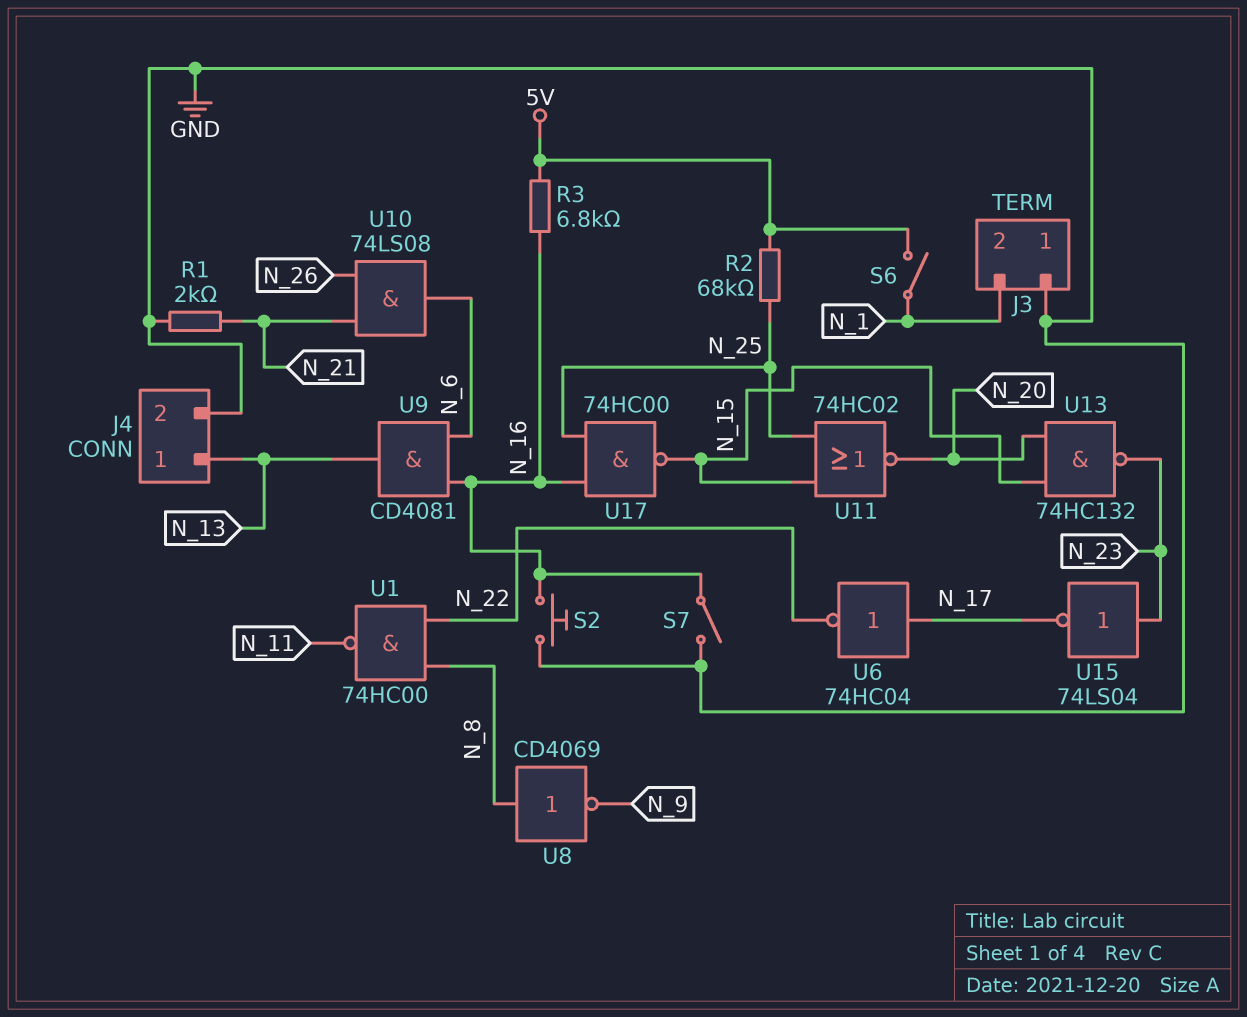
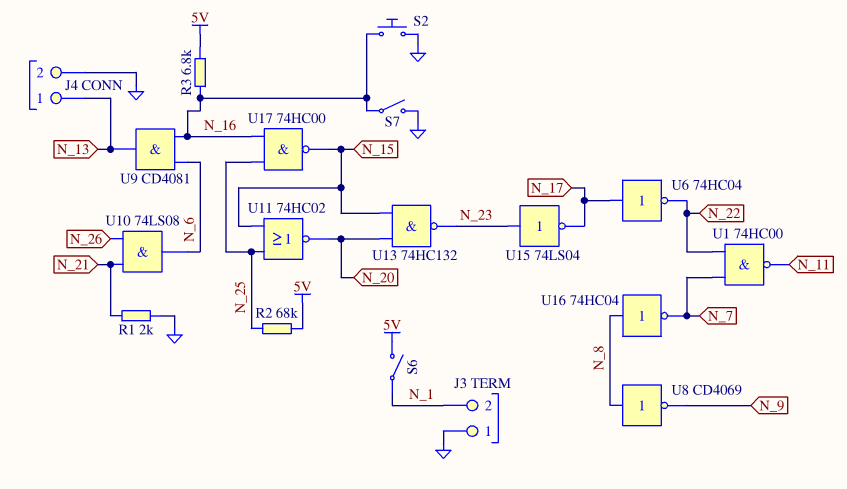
U1: NAND 74HC00 (in N_8, in N_22, out N_11) -> NAND 74HC00 (in N_7, in N_22, out N_11)
U16: none -> NOT 74HC04 (in N_8, out N_7)

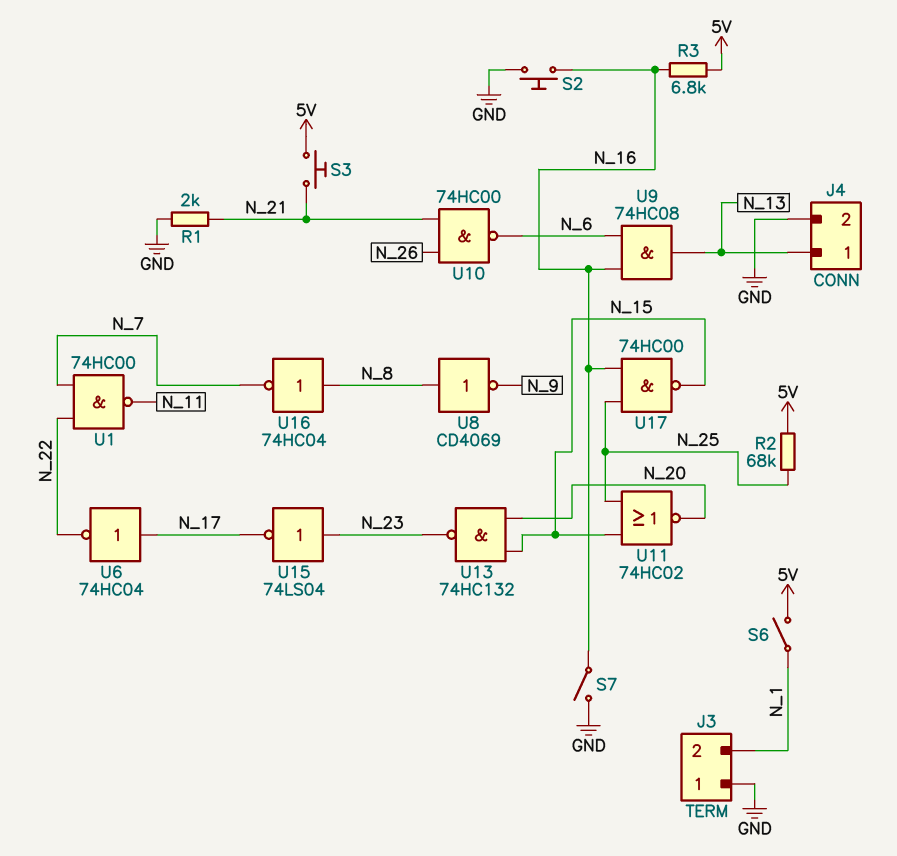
S3: none -> button (5V, N_21)
U9: AND CD4081 (in N_6, in N_16, out N_13) -> AND 74HC08 (in N_6, in N_16, out N_13)
U10: AND 74LS08 (in N_21, in N_26, out N_6) -> NAND 74HC00 (in N_21, in N_26, out N_6)

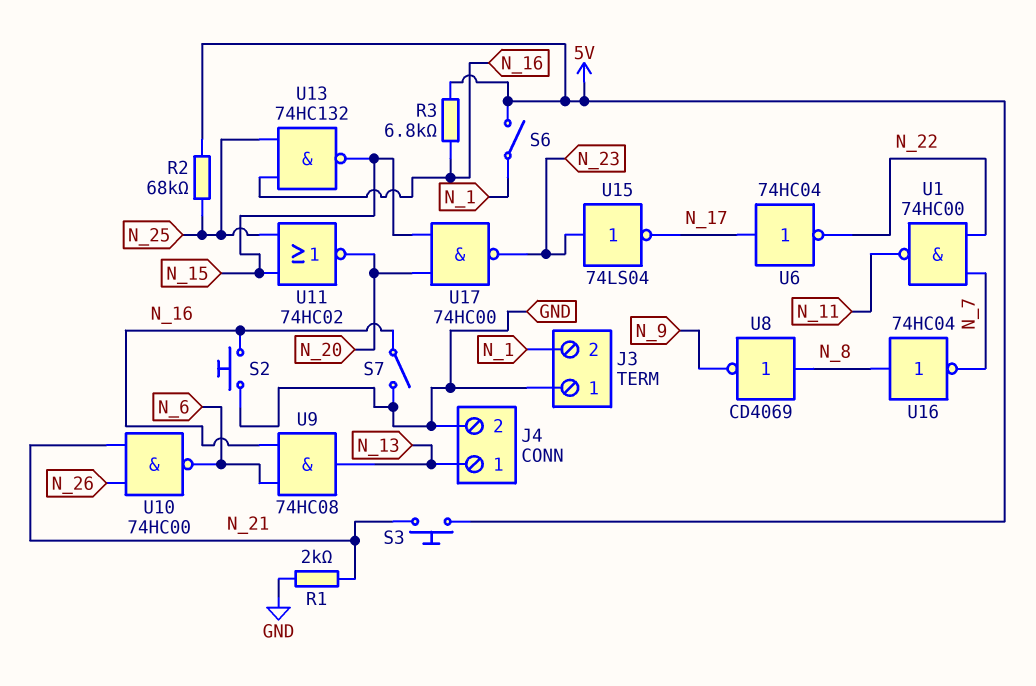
U13: NAND 74HC132 (in N_15, in N_20, out N_23) -> NAND 74HC132 (in N_16, in N_25, out N_15)
U17: NAND 74HC00 (in N_16, in N_25, out N_15) -> NAND 74HC00 (in N_15, in N_20, out N_23)

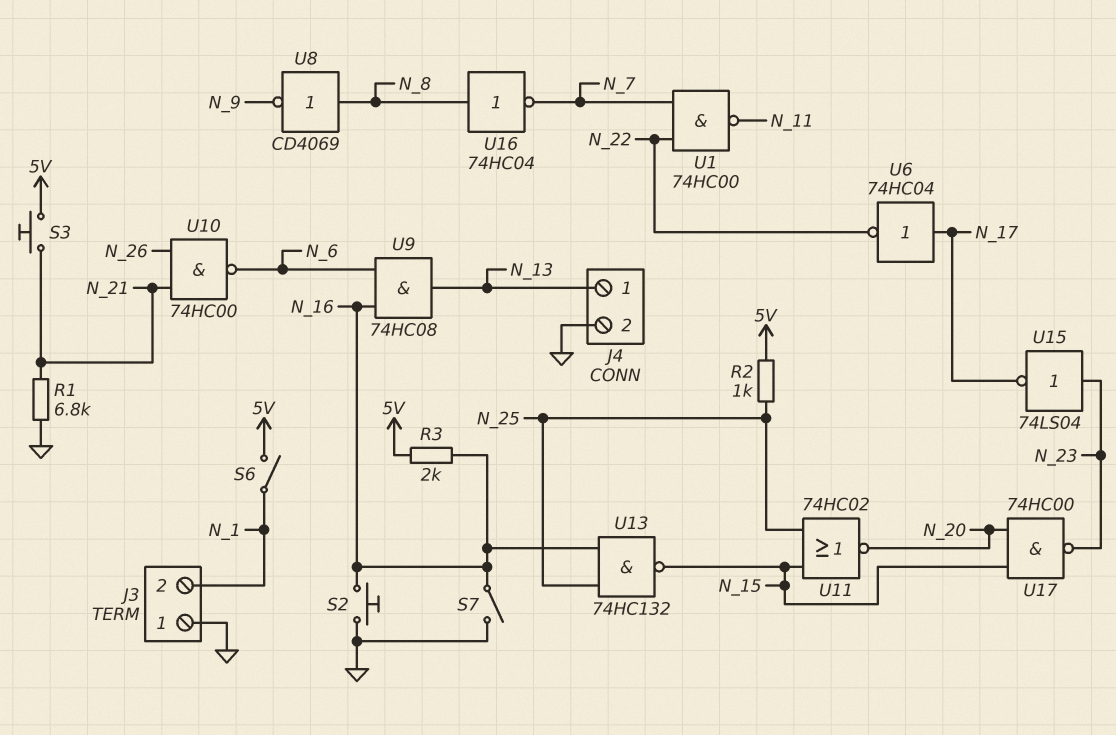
R1: 2k (GND, N_21) -> 6.8k (GND, N_21)
R2: 68k (5V, N_25) -> 1k (5V, N_25)
R3: 6.8k (5V, N_16) -> 2k (5V, N_16)

